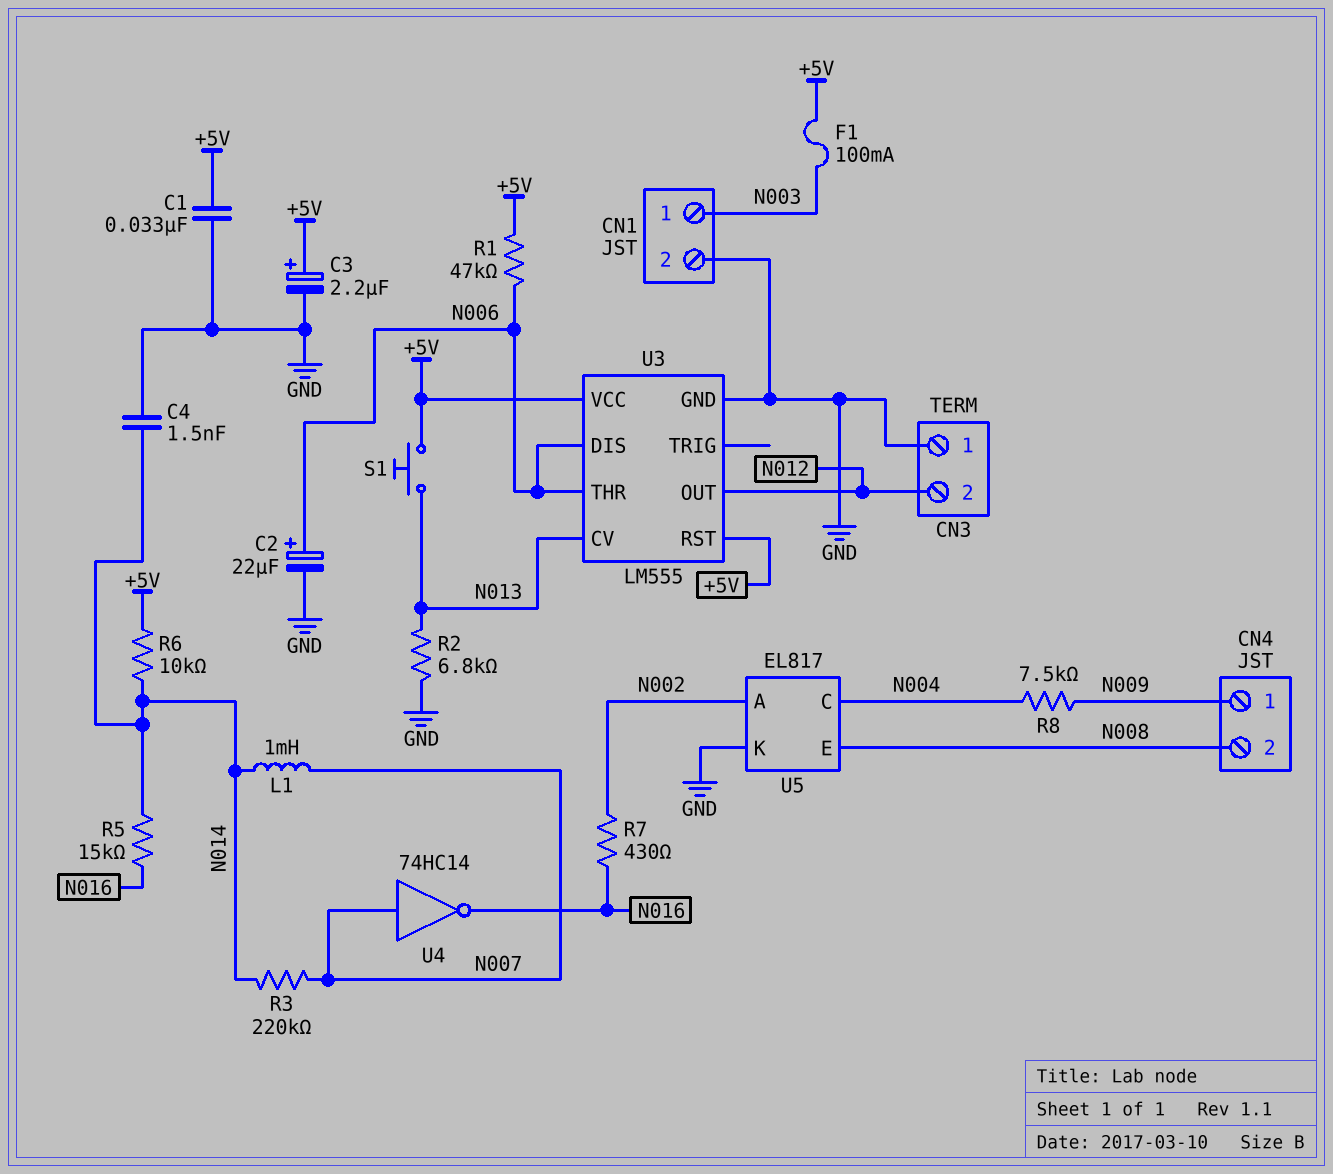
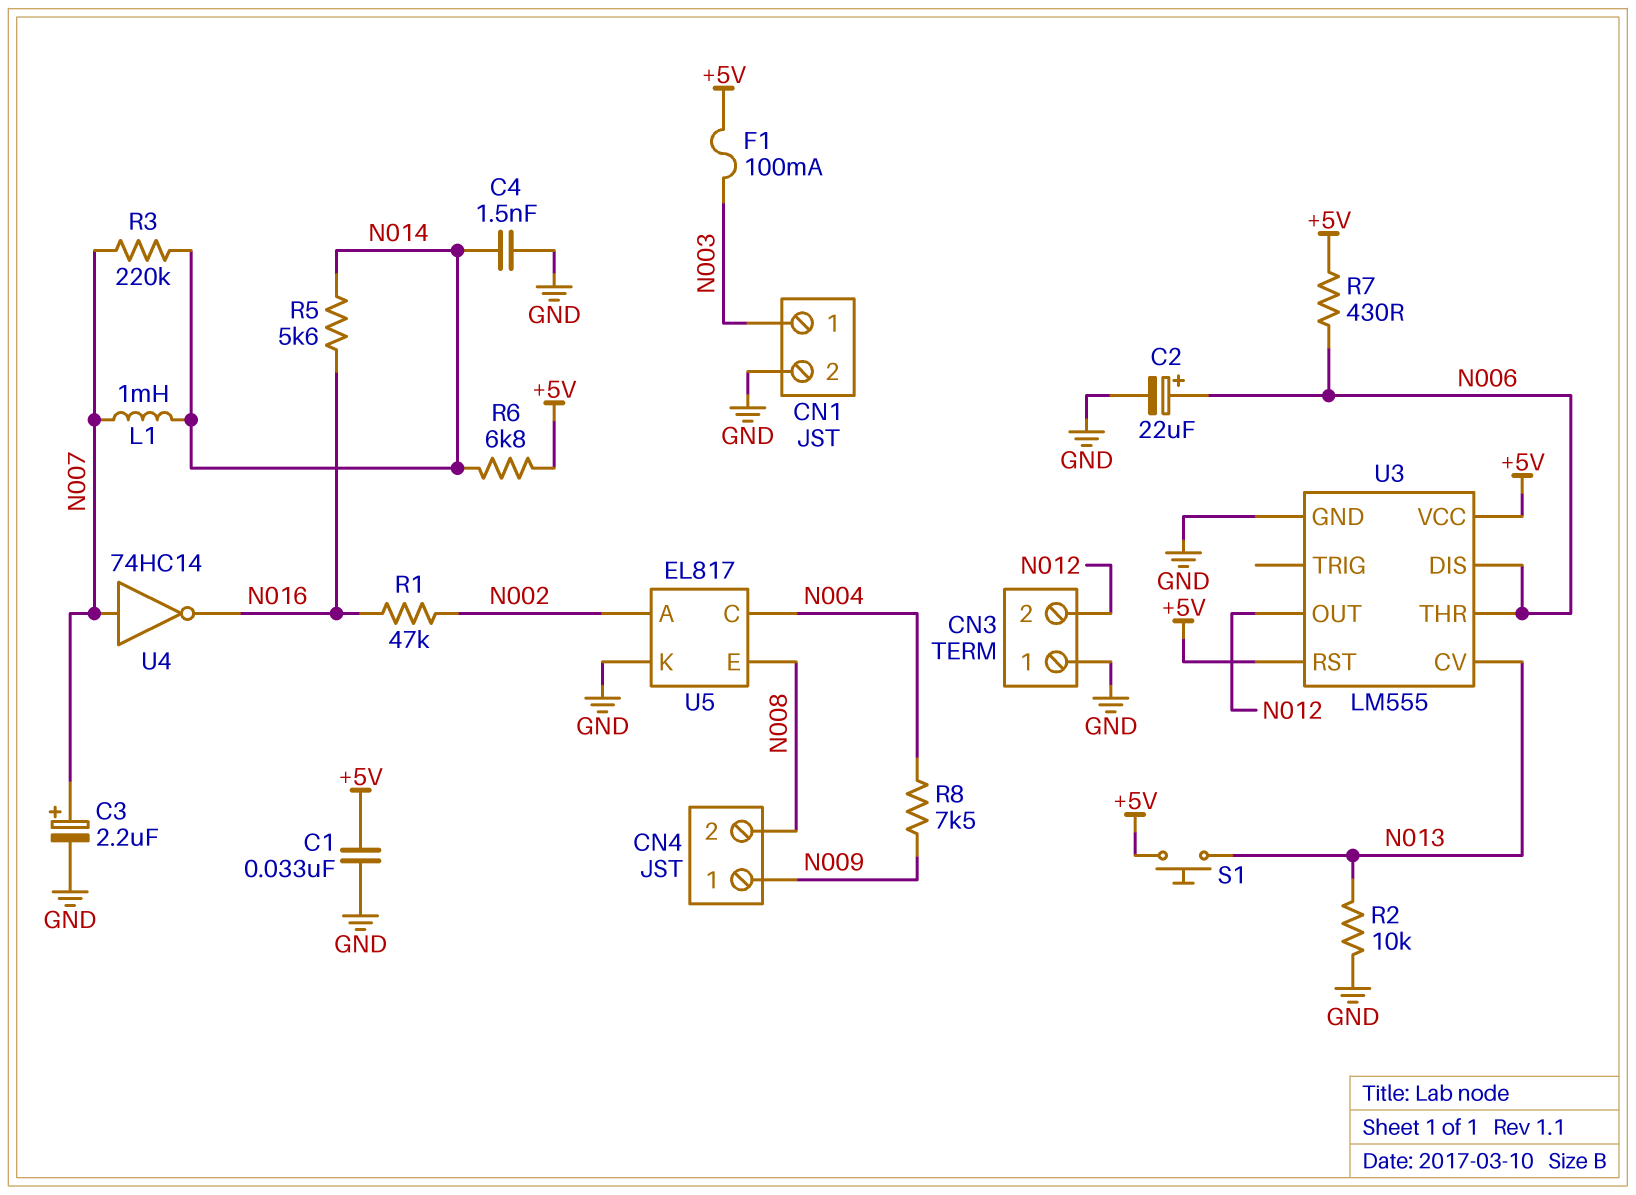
C3: 2.2uF (plus +5V, minus GND) -> 2.2uF (plus N007, minus GND)
R1: 47k (+5V, N006) -> 47k (N002, N016)
R2: 6.8k (GND, N013) -> 10k (GND, N013)
R5: 15k (N014, N016) -> 5.6k (N014, N016)
R6: 10k (+5V, N014) -> 6.8k (+5V, N014)
R7: 430 (N002, N016) -> 430 (+5V, N006)

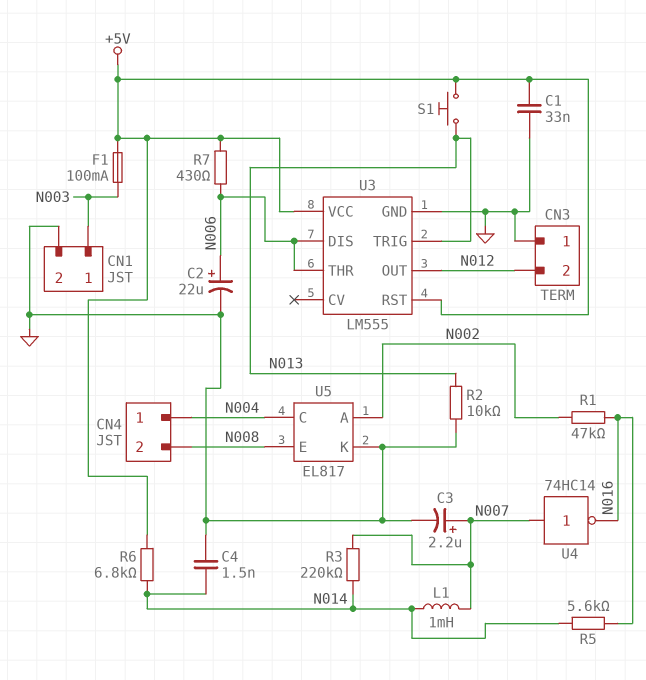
CN4 pin 1: N009 -> N004
R8: 7.5k (N004, N009) -> none
U3 pin CV: N013 -> none
U3 pin TRIG: none -> N013

